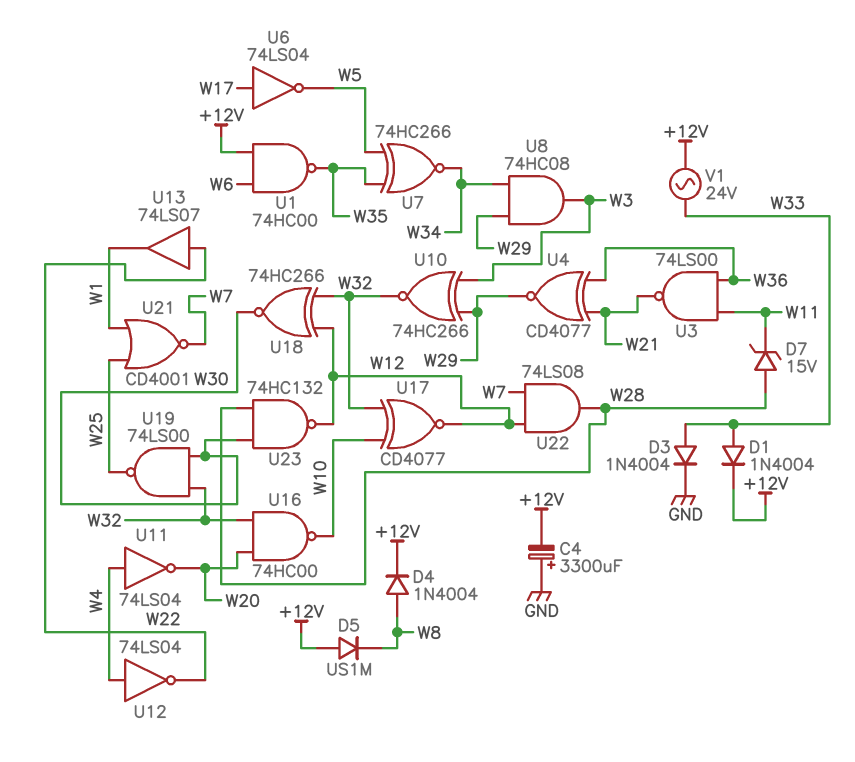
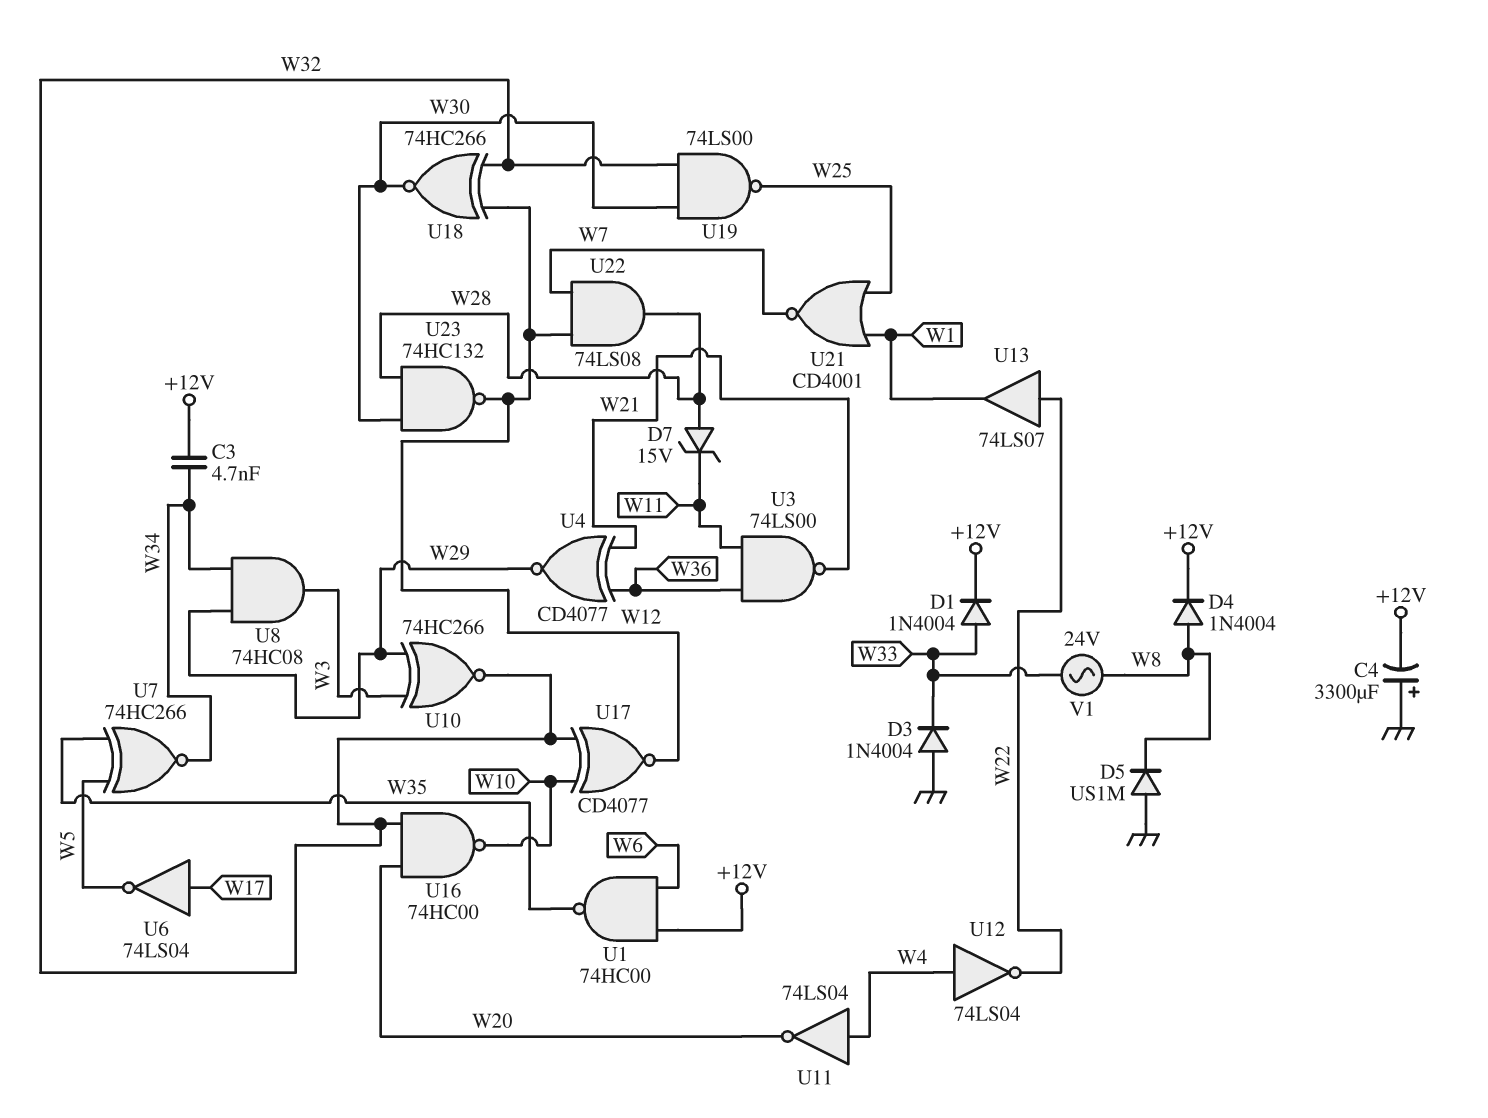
C3: none -> 4.7nF (+12V, W34)
D3: diode 1N4004 (A W33, K GND) -> diode 1N4004 (A GND, K W33)
D5: diode US1M (A +12V, K W8) -> diode US1M (A GND, K W8)
V1: AC 24V (+12V, W33) -> AC 24V (W8, W33)

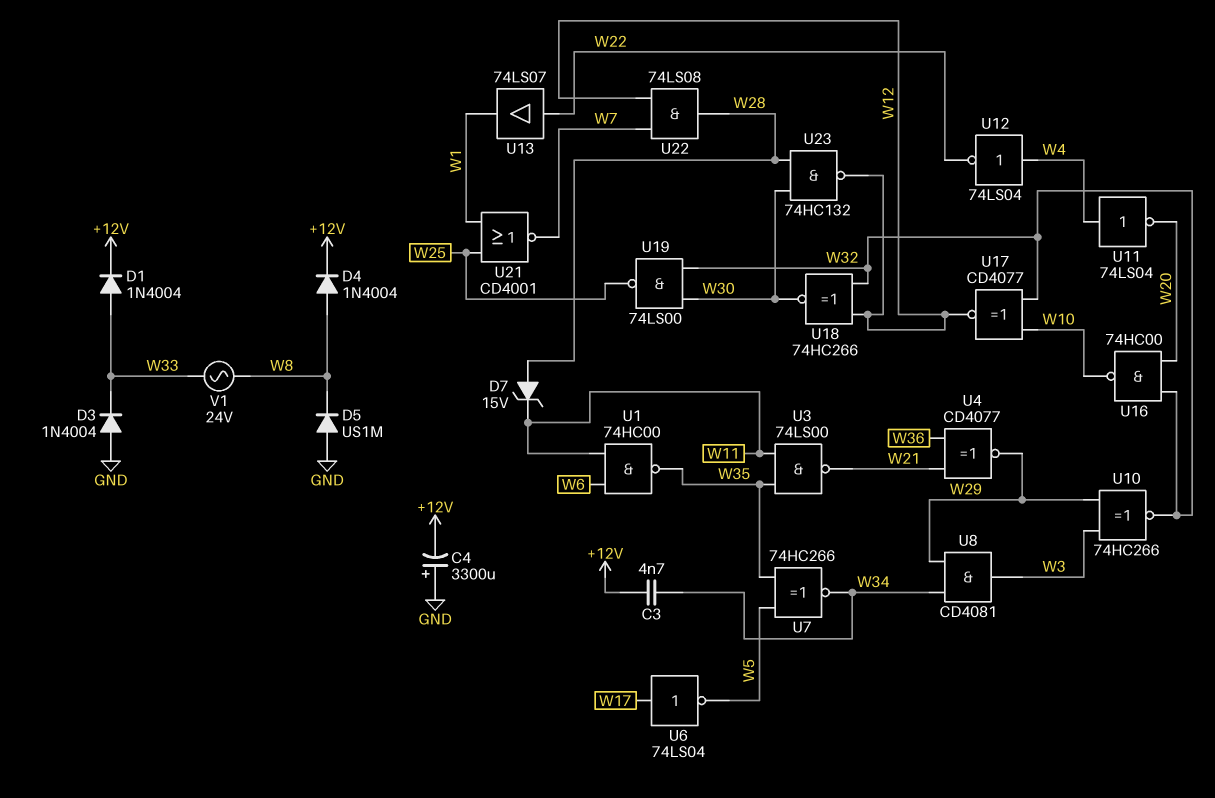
U1: NAND 74HC00 (in +12V, in W6, out W35) -> NAND 74HC00 (in W6, in W11, out W35)
U3: NAND 74LS00 (in W11, in W36, out W21) -> NAND 74LS00 (in W11, in W35, out W21)
U8: AND 74HC08 (in W29, in W34, out W3) -> AND CD4081 (in W29, in W34, out W3)

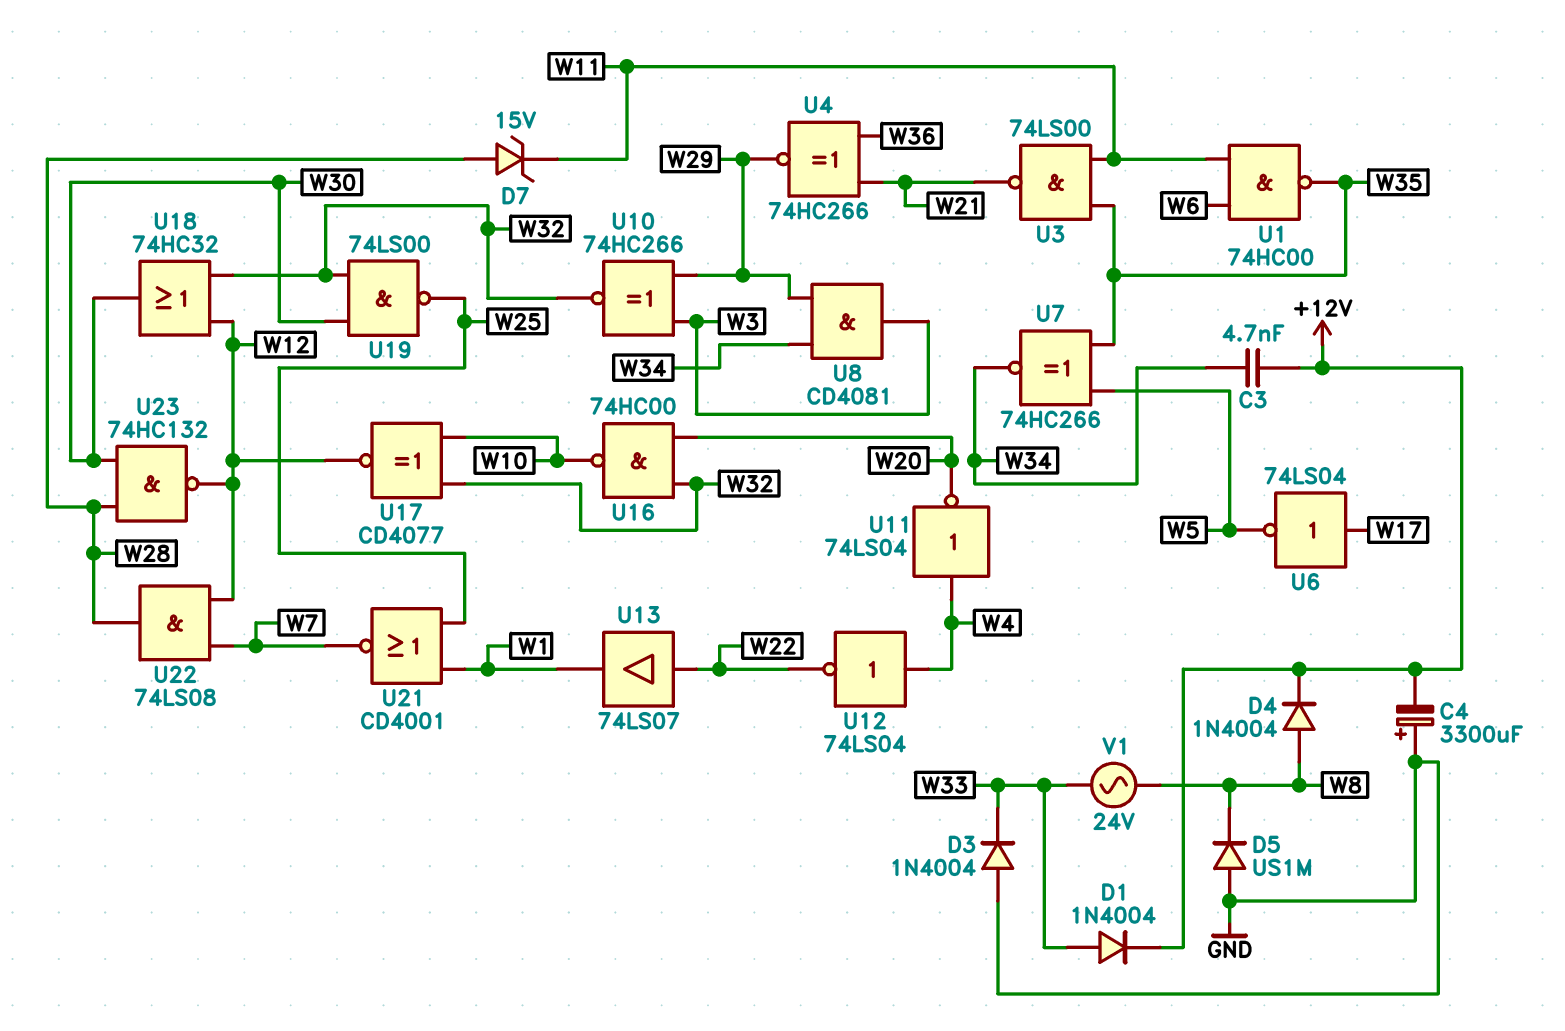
U4: XNOR CD4077 (in W21, in W36, out W29) -> XNOR 74HC266 (in W21, in W36, out W29)
U18: XNOR 74HC266 (in W12, in W32, out W30) -> OR 74HC32 (in W12, in W32, out W30)

